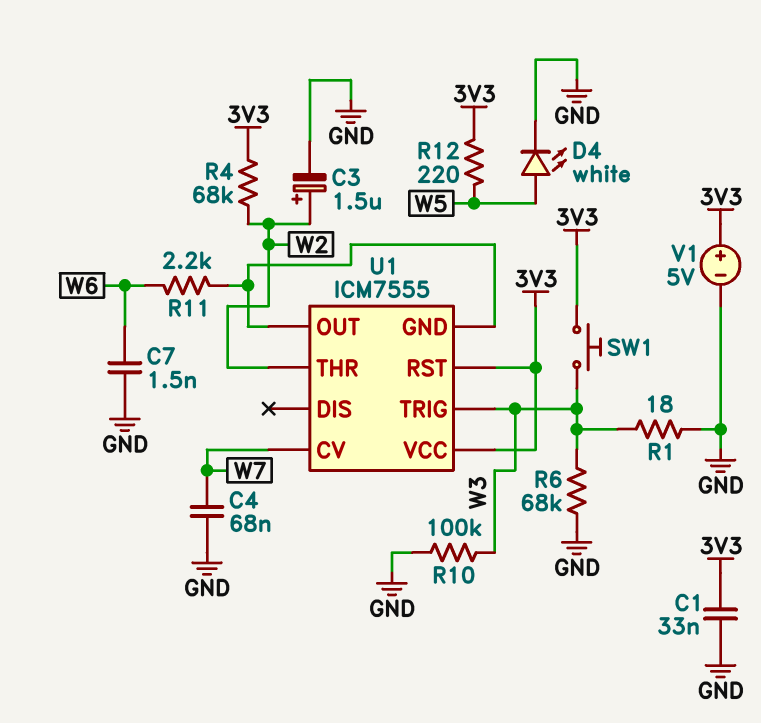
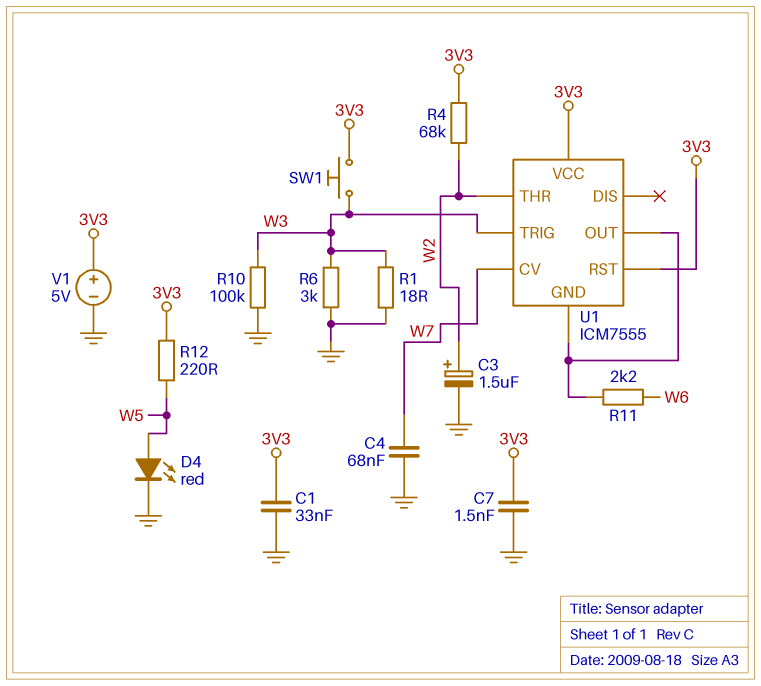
C7: 1.5nF (GND, W6) -> 1.5nF (3V3, GND)
D4: LED white (A W5, K GND) -> LED red (A W5, K GND)
R6: 68k (GND, W3) -> 3k (GND, W3)

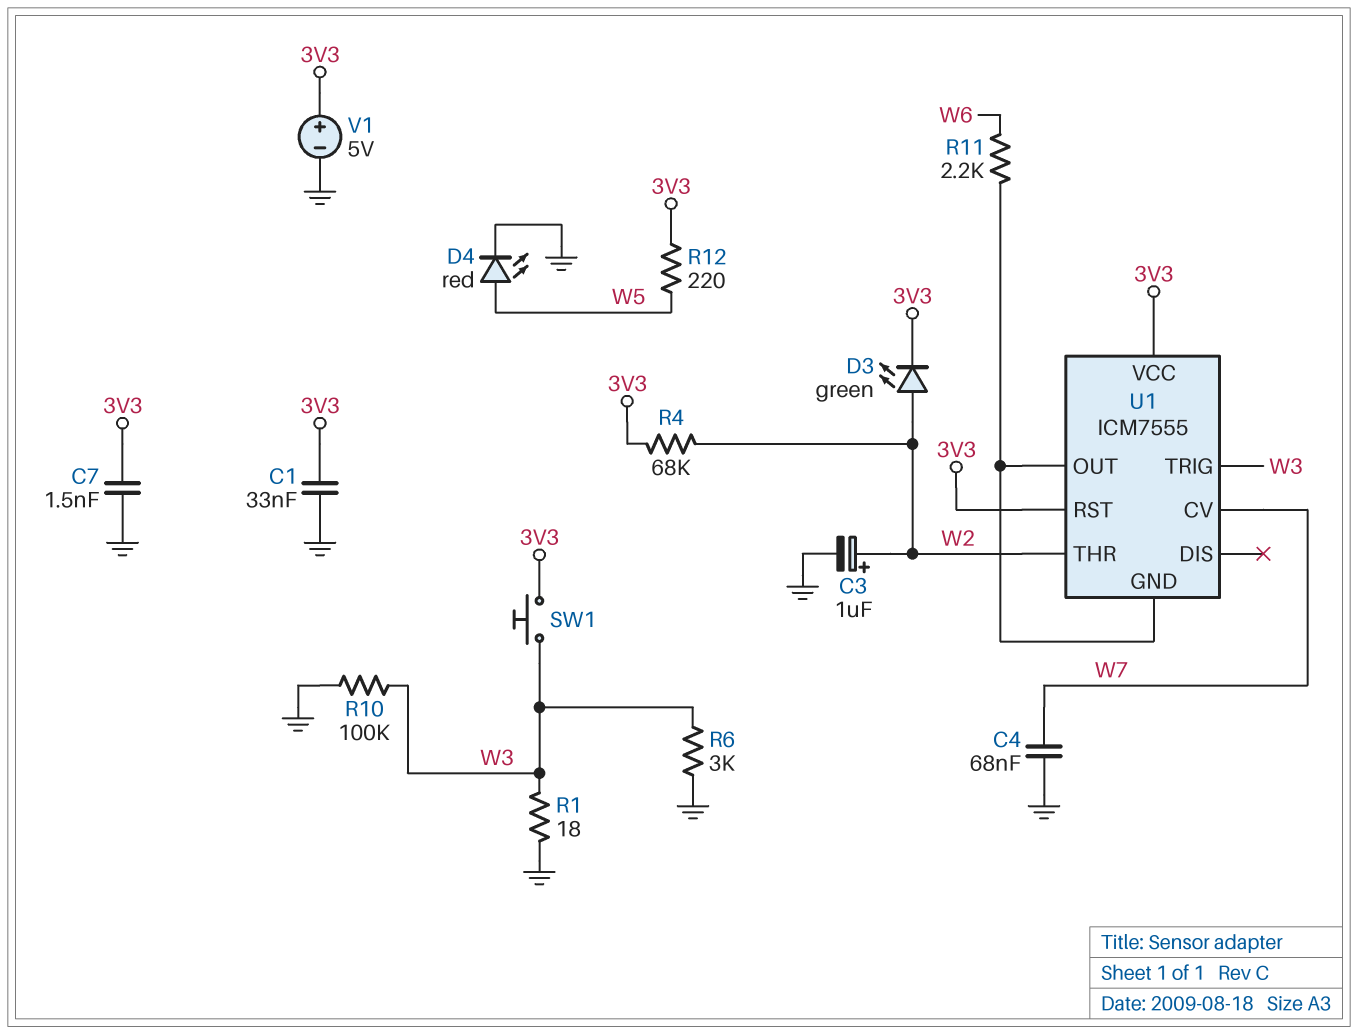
C3: 1.5uF (plus W2, minus GND) -> 1uF (plus W2, minus GND)
D3: none -> LED green (A W2, K 3V3)

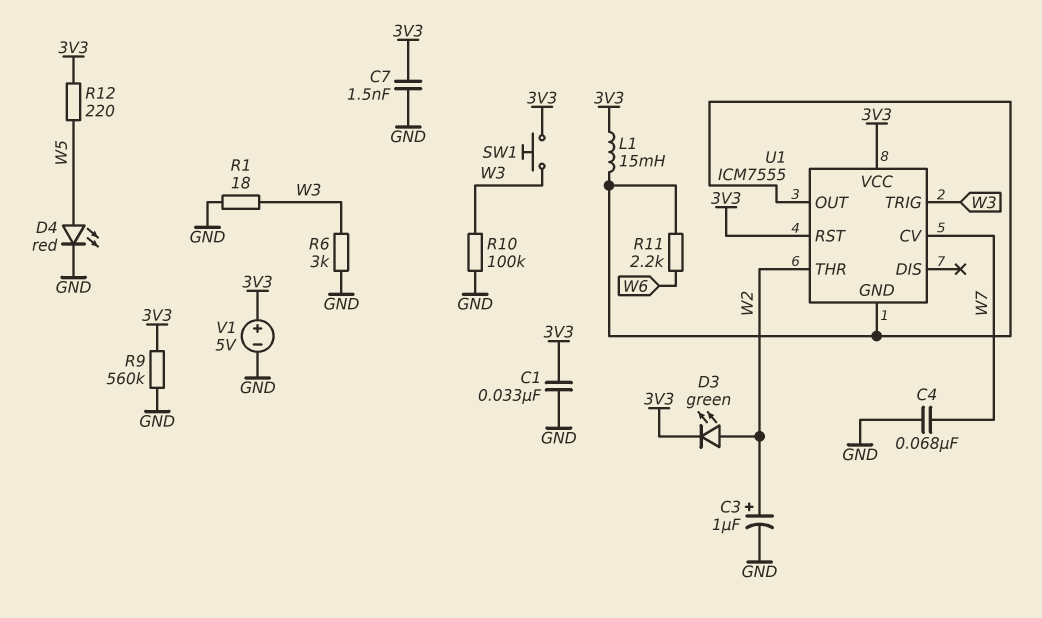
L1: none -> 15mH (3V3, U1/GND)
R4: 68k (3V3, W2) -> none
R9: none -> 560k (3V3, GND)

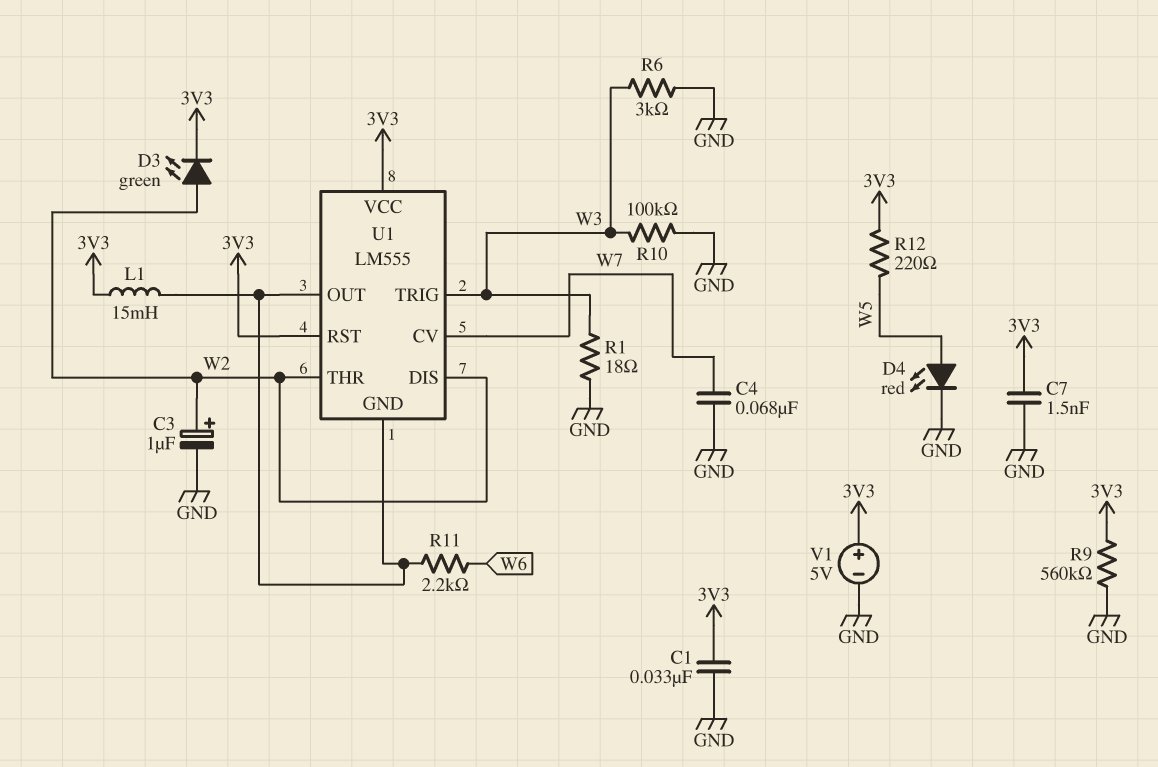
SW1: button (3V3, W3) -> none
U1: ICM7555 -> LM555
U1 pin DIS: none -> W2

